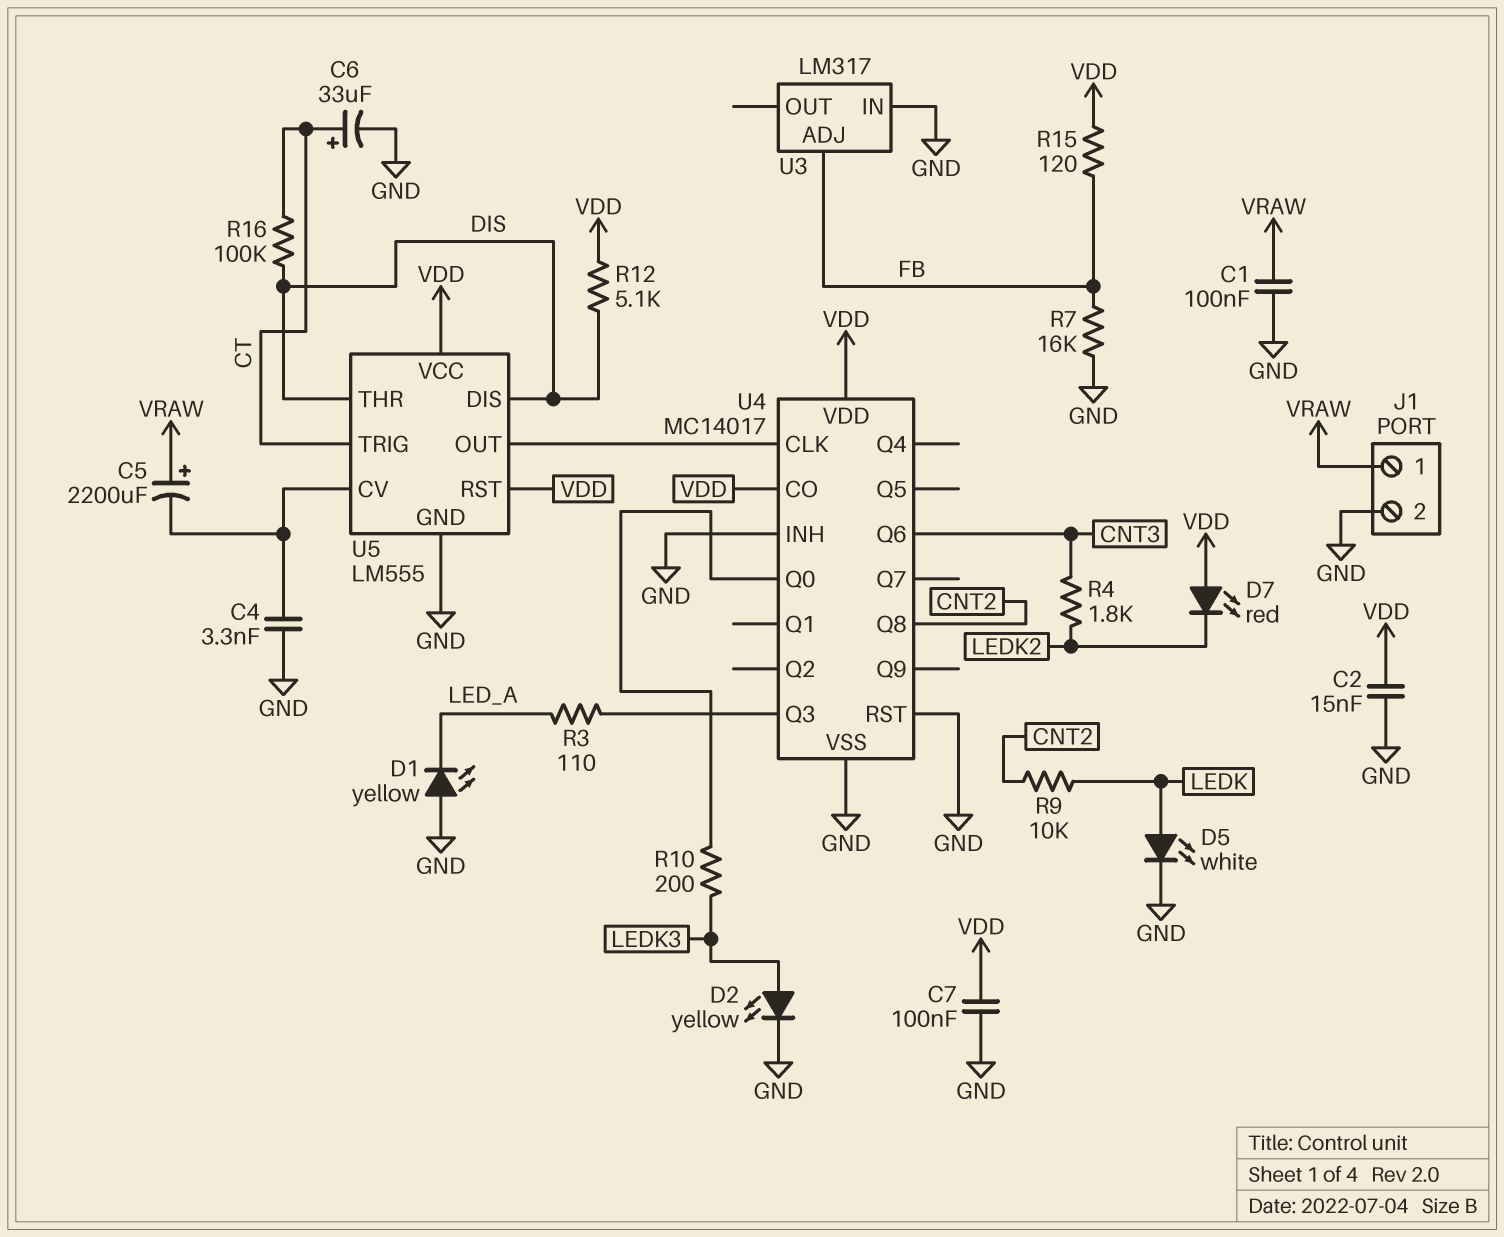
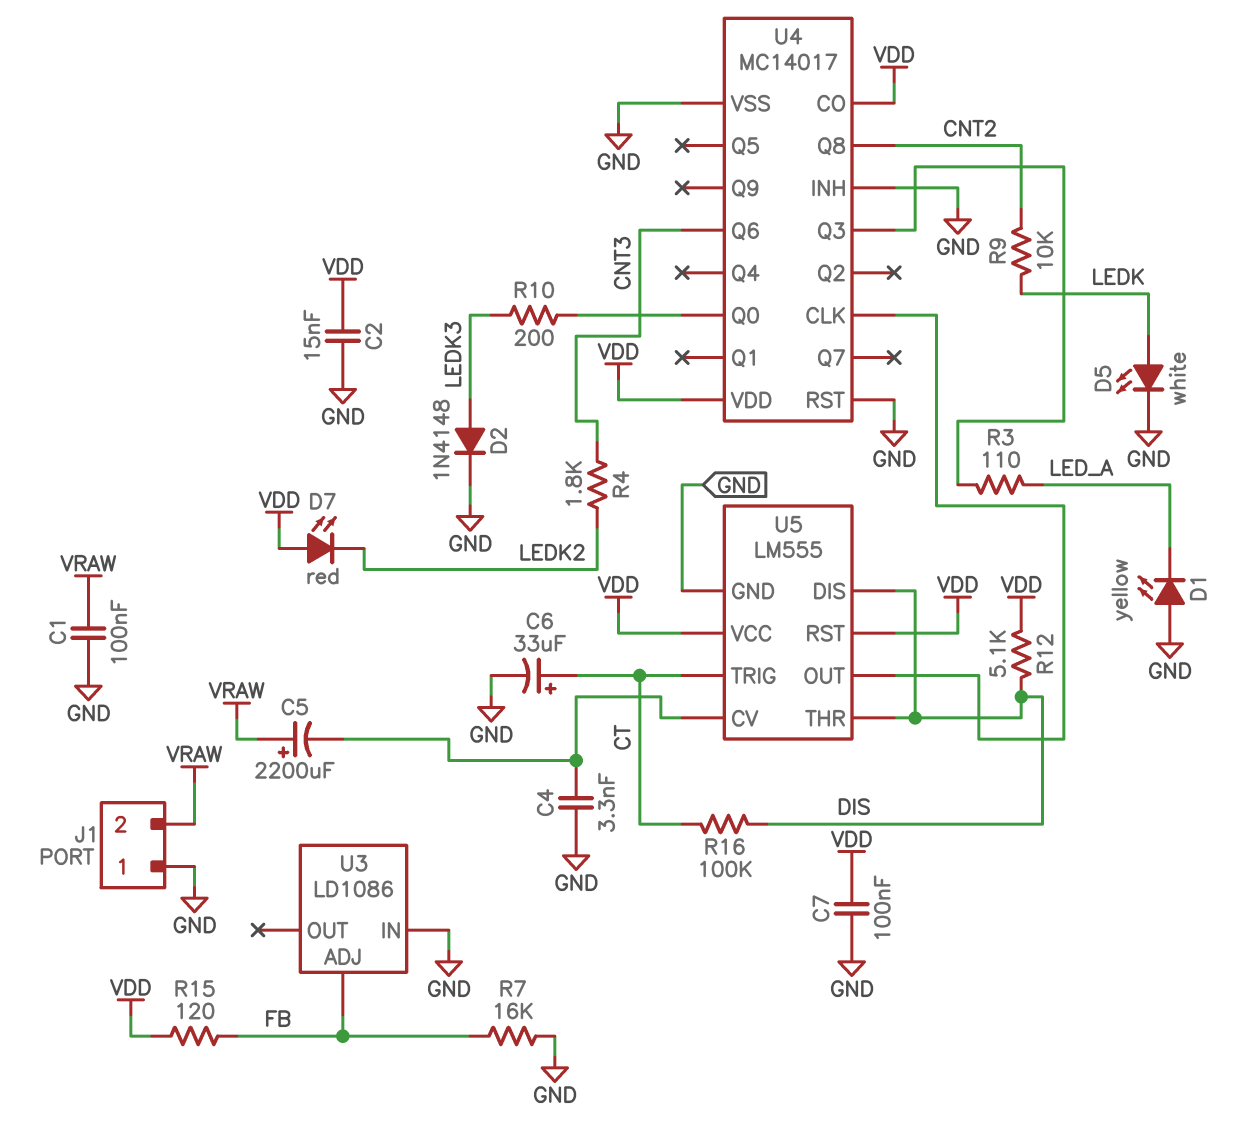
D2: LED yellow (A LEDK3, K GND) -> diode 1N4148 (A LEDK3, K GND)
J1 pin 1: VRAW -> GND
J1 pin 2: GND -> VRAW
U3: LM317 -> LD1086

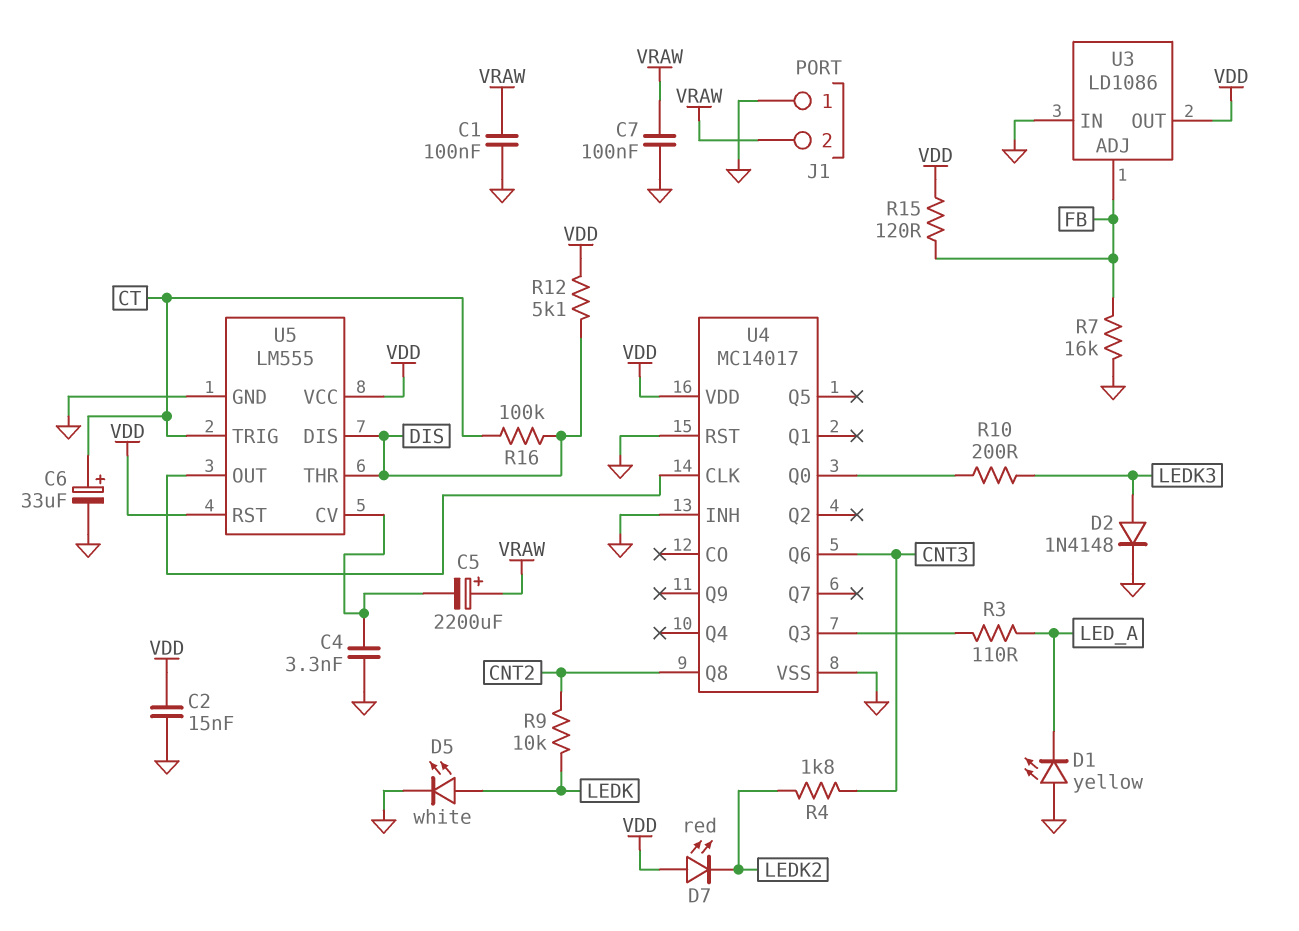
C7: 100nF (GND, VDD) -> 100nF (GND, VRAW)
U3 pin OUT: none -> VDD
U4 pin CO: VDD -> none

